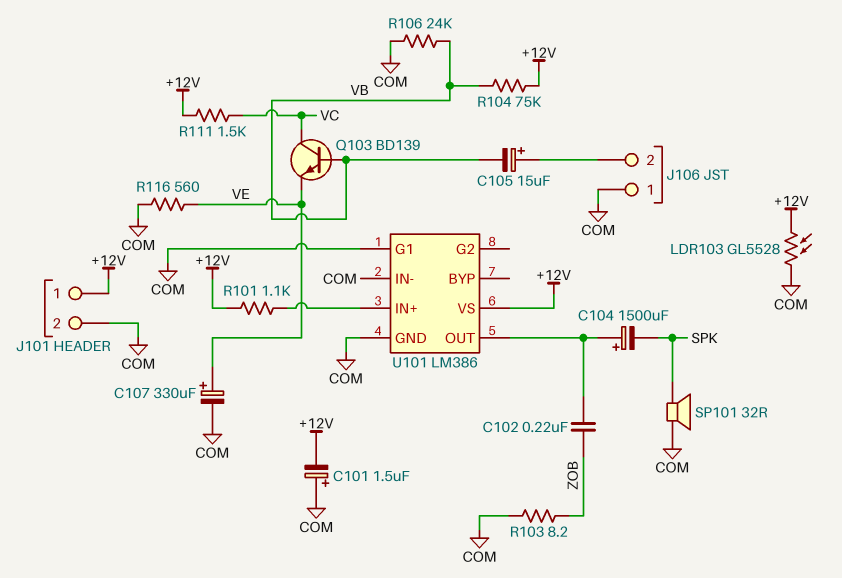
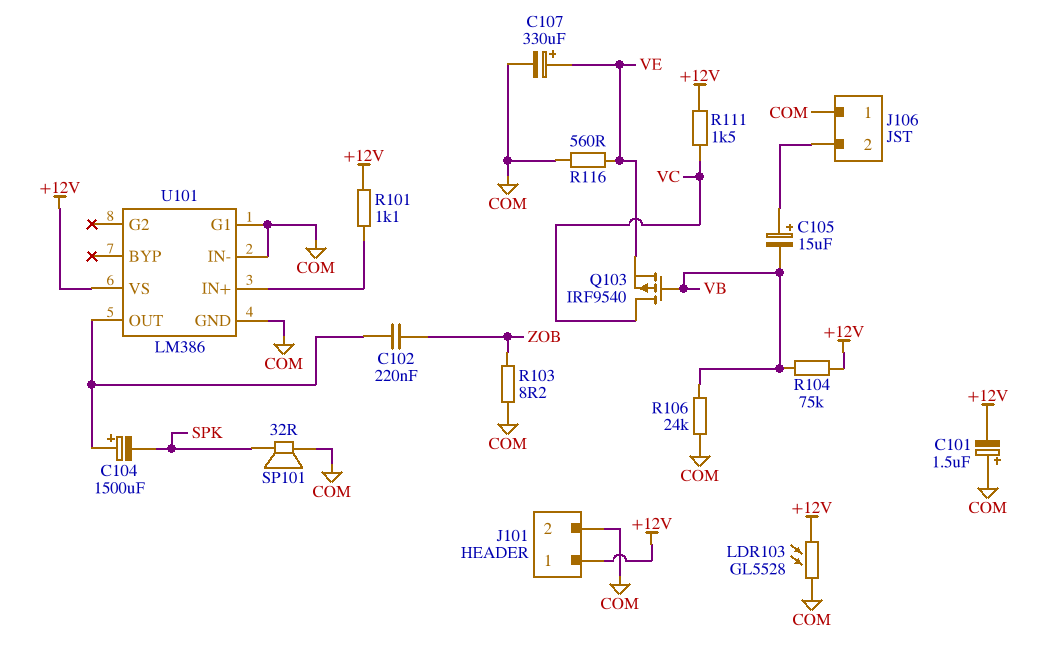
Q103: NPN BD139 (B VB, C VC, E VE) -> PMOS IRF9540 (G VB, D VC, S VE)

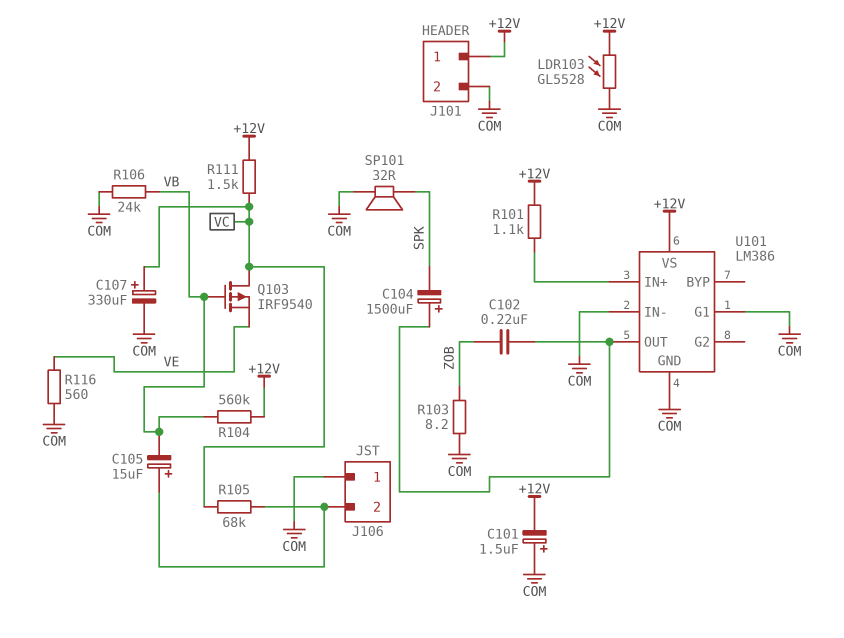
C107: 330uF (plus VE, minus COM) -> 330uF (plus VC, minus COM)
R104: 75k (+12V, VB) -> 560k (+12V, VB)
R105: none -> 68k (J106/2, VC)

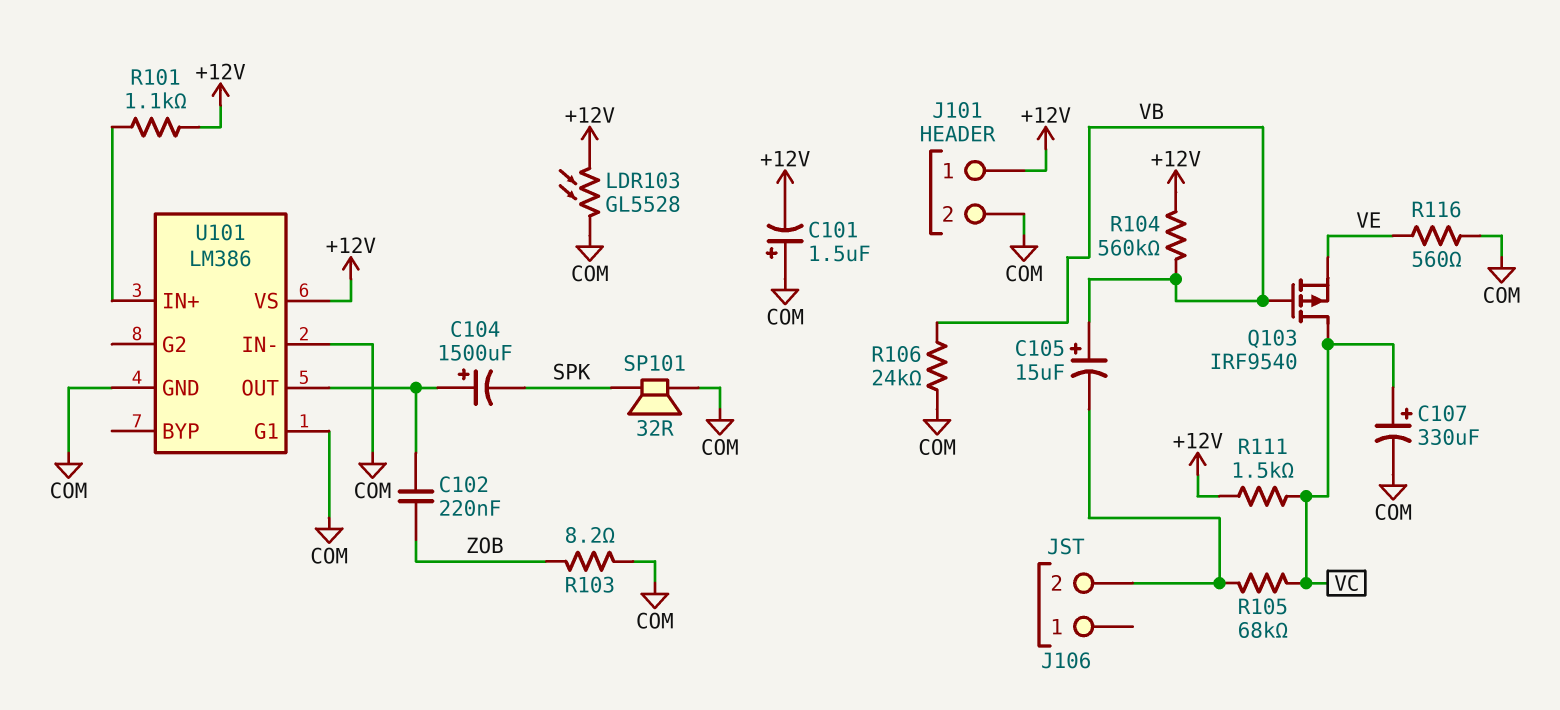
C105: 15uF (plus J106/2, minus VB) -> 15uF (plus VB, minus J106/2)
J106 pin 1: COM -> none

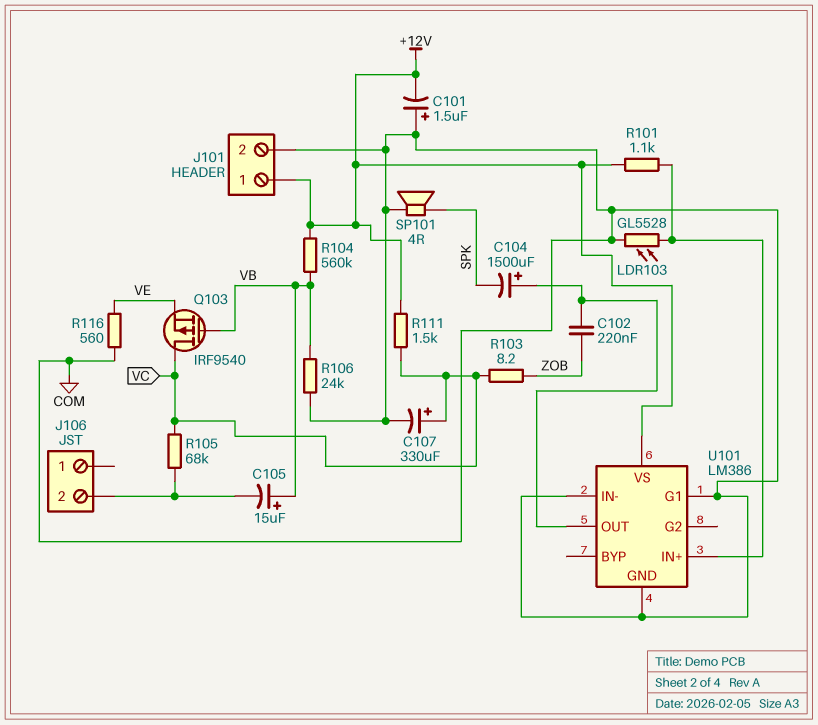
LDR103: GL5528 (+12V, COM) -> GL5528 (COM, U101/IN+)
R103: 8.2 (COM, ZOB) -> 8.2 (VC, ZOB)
SP101: speaker 32R (COM, SPK) -> speaker 4R (COM, SPK)

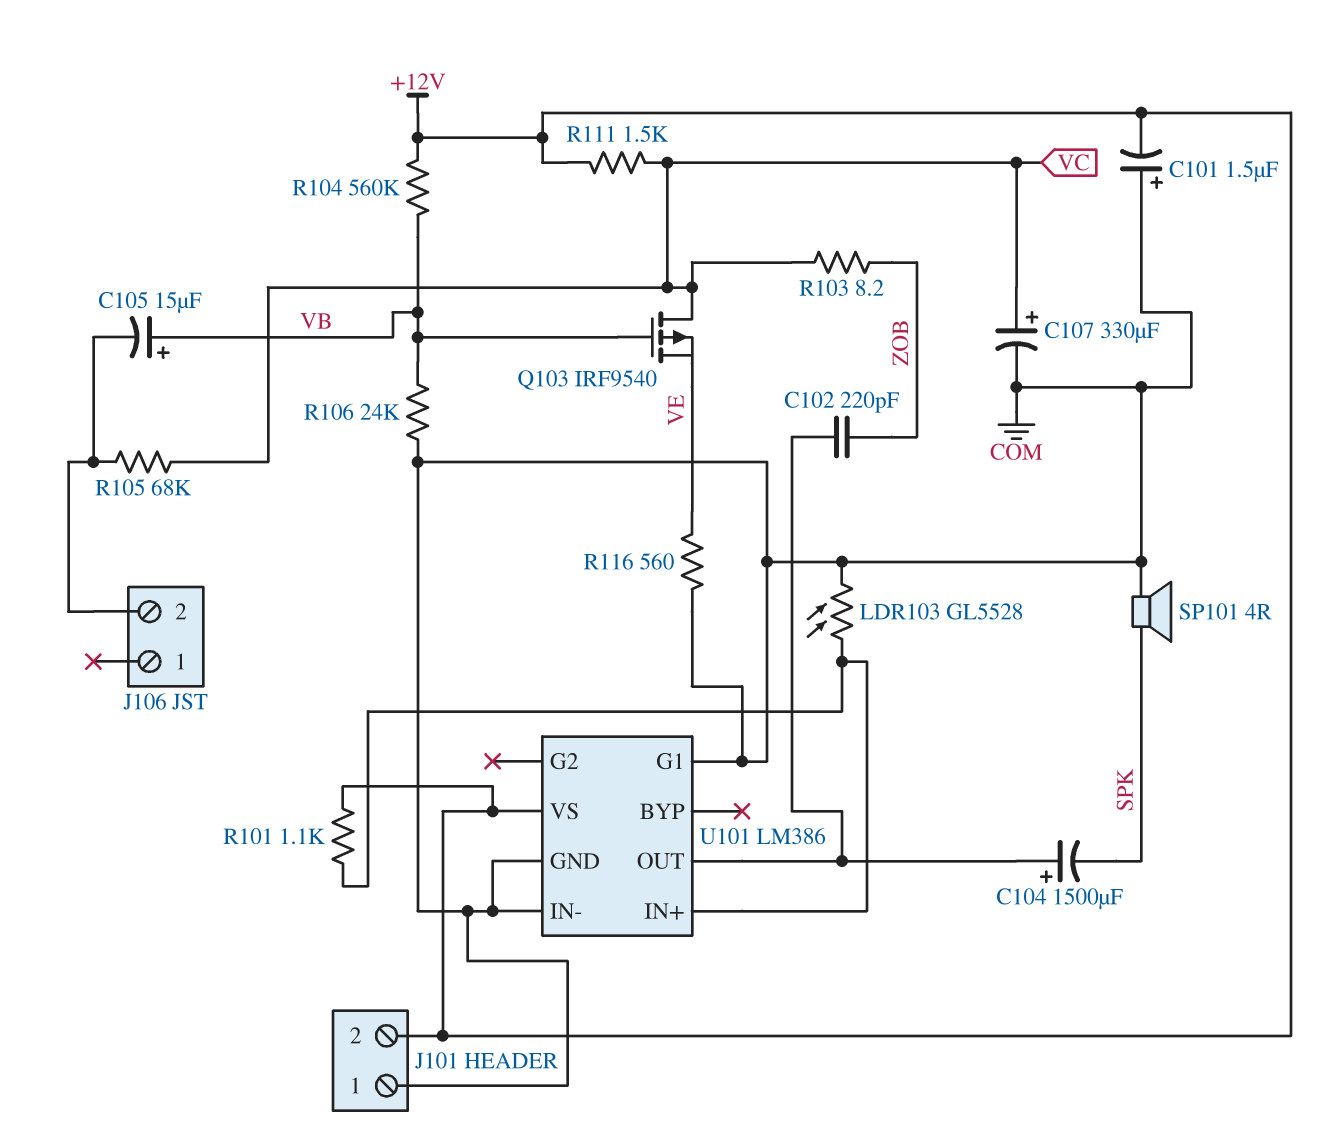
C102: 220nF (U101/OUT, ZOB) -> 220pF (U101/OUT, ZOB)
J101 pin 1: +12V -> COM
J101 pin 2: COM -> +12V

